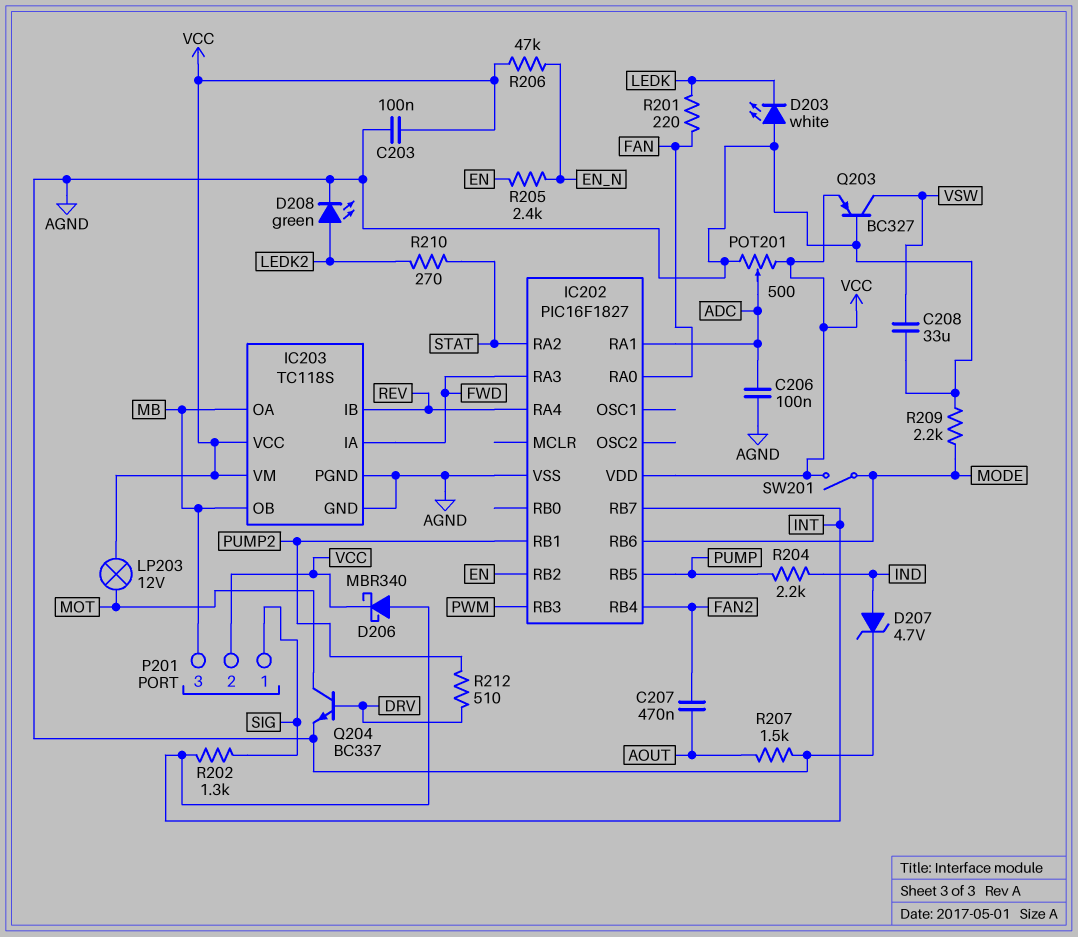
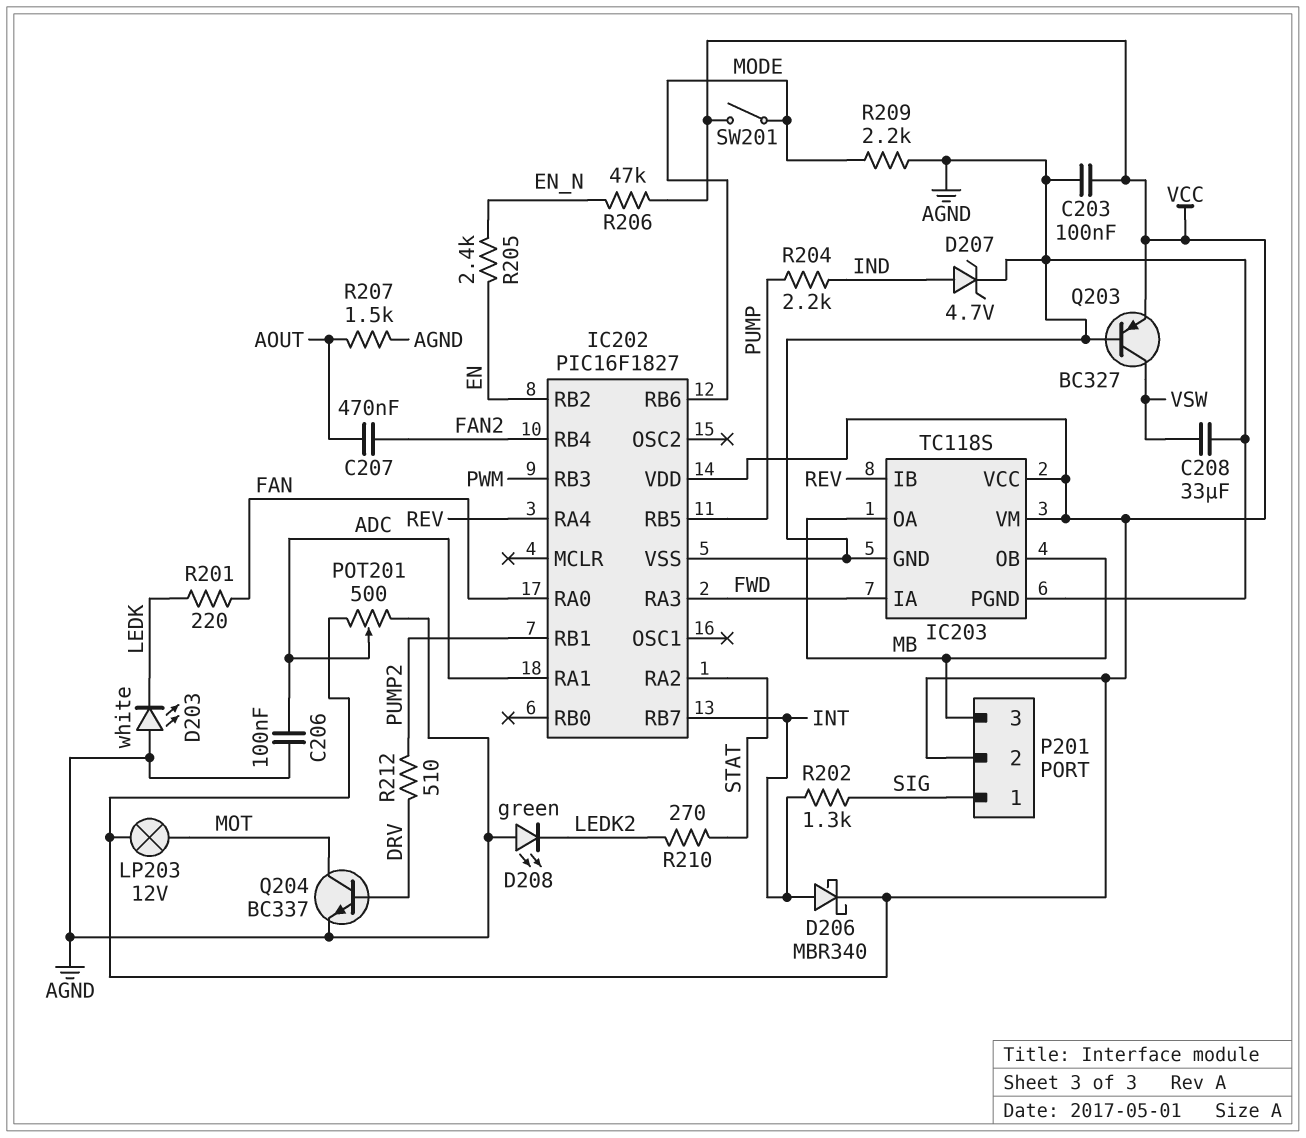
D208: LED green (A LEDK2, K AGND) -> LED green (A AGND, K LEDK2)

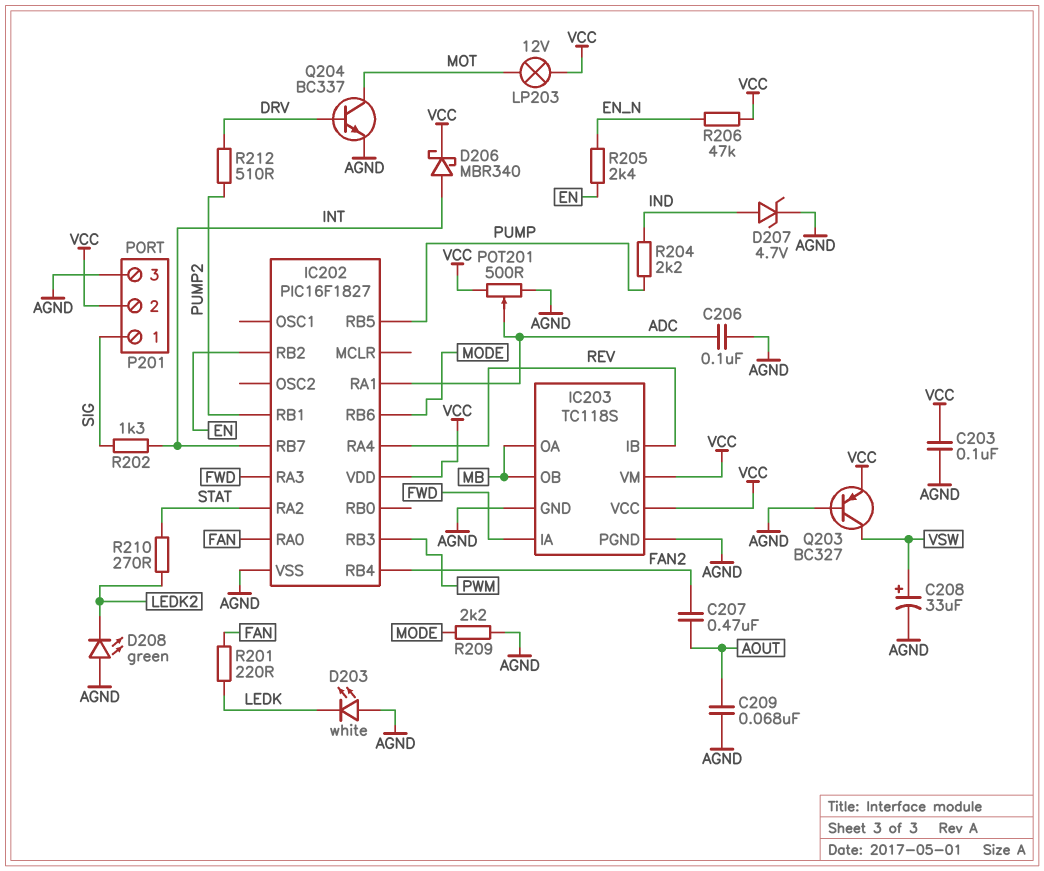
C208: 33uF (AGND, VSW) -> 33uF (plus VSW, minus AGND)
C209: none -> 68nF (AGND, AOUT)
P201 pin 3: MB -> AGND
R207: 1.5k (AGND, AOUT) -> none
SW201: switch (MODE, VCC) -> none

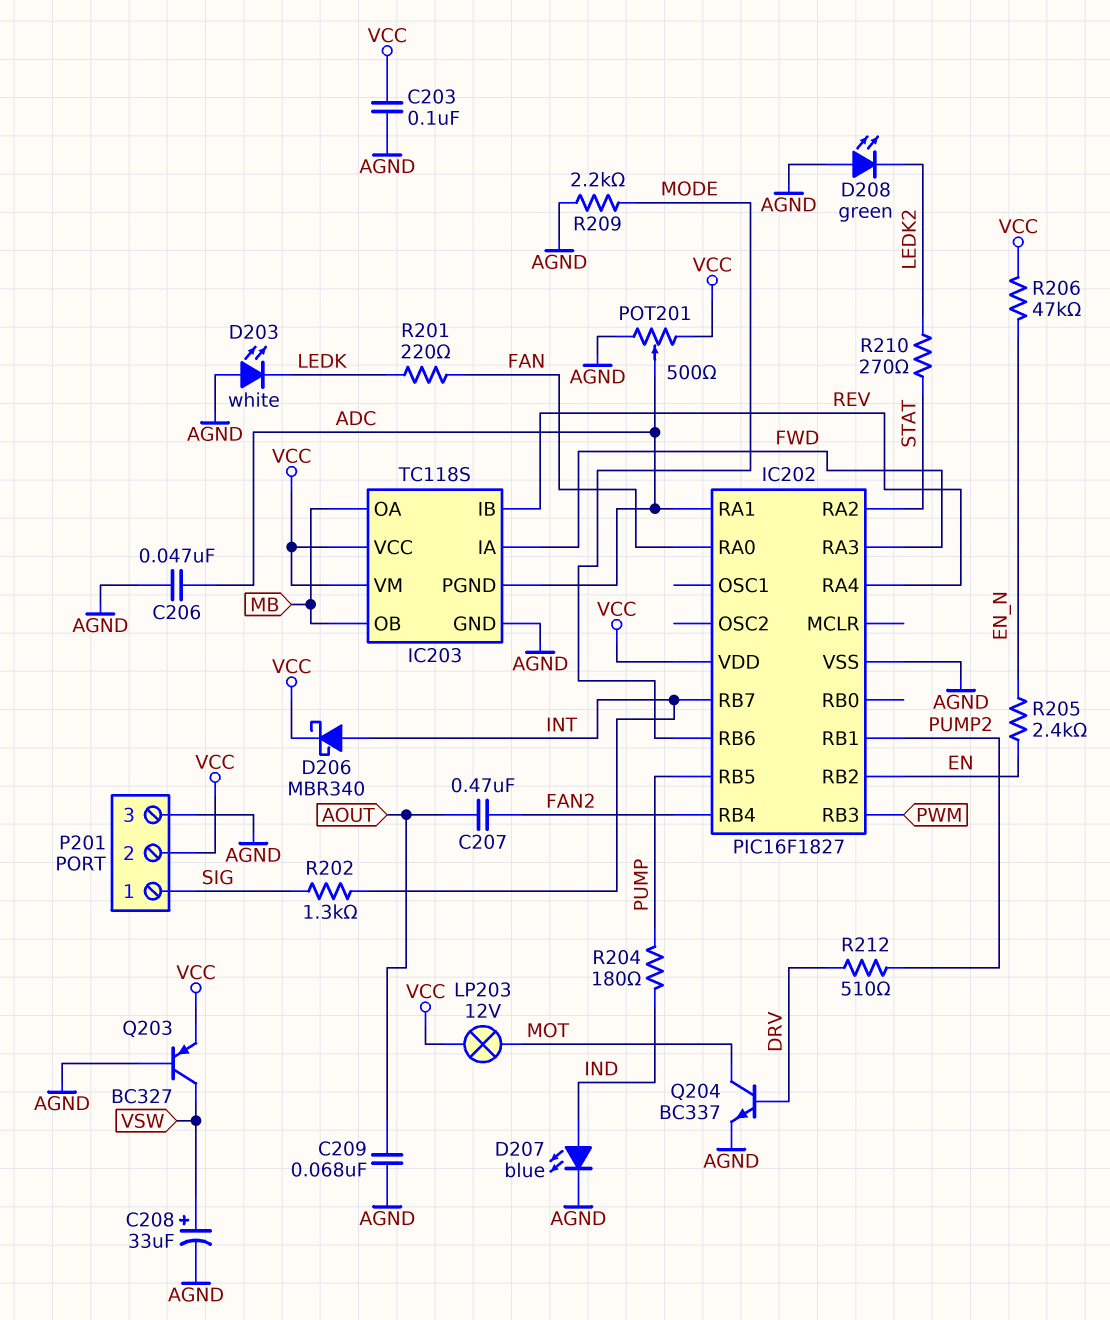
C206: 100nF (ADC, AGND) -> 47nF (ADC, AGND)
D207: zener 4.7V (A IND, K AGND) -> LED blue (A IND, K AGND)
IC203 pin PGND: AGND -> ADC
R204: 2.2k (IND, PUMP) -> 180 (IND, PUMP)

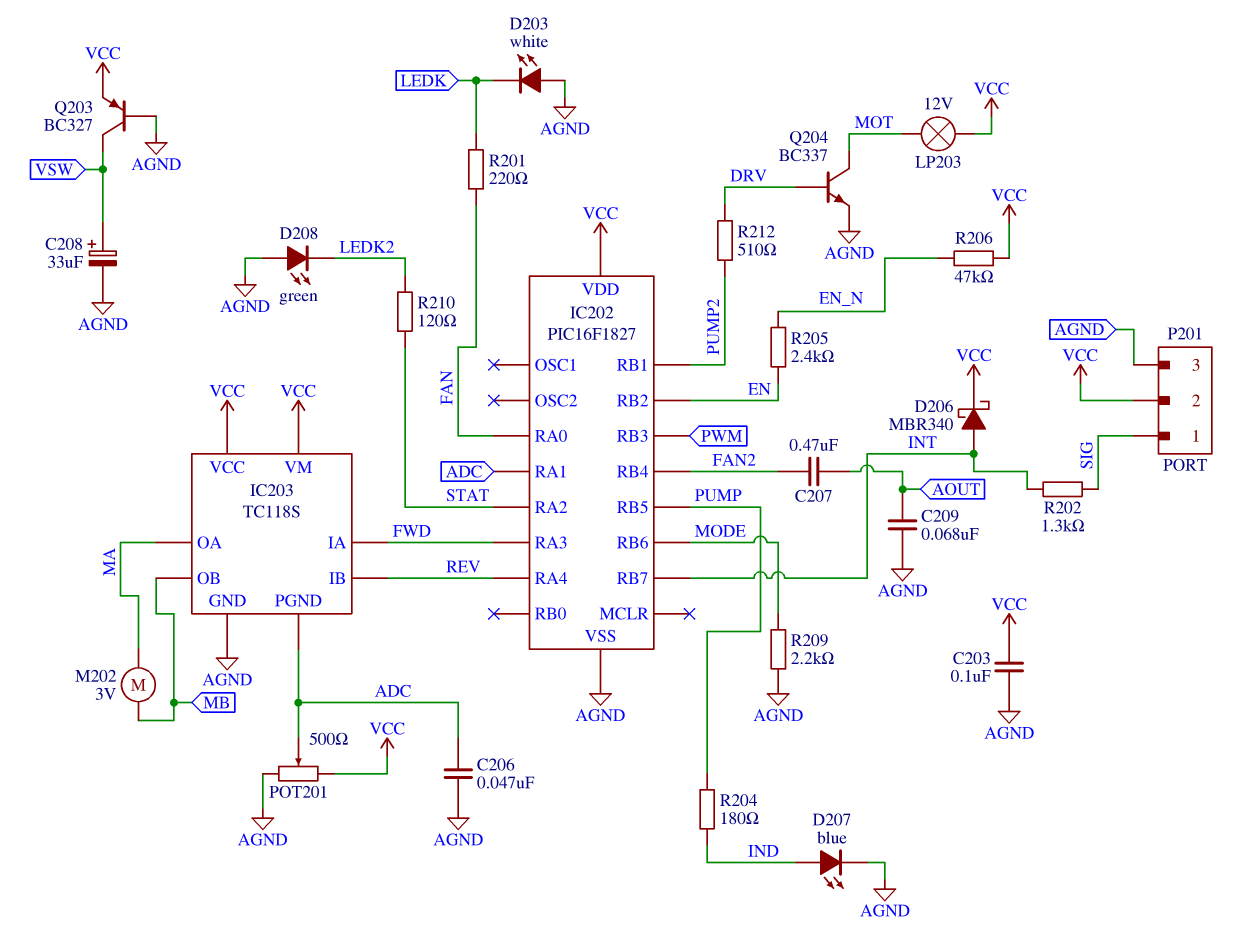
IC203 pin OA: MB -> MA
M202: none -> motor 3V (MA, MB)
R210: 270 (LEDK2, STAT) -> 120 (LEDK2, STAT)

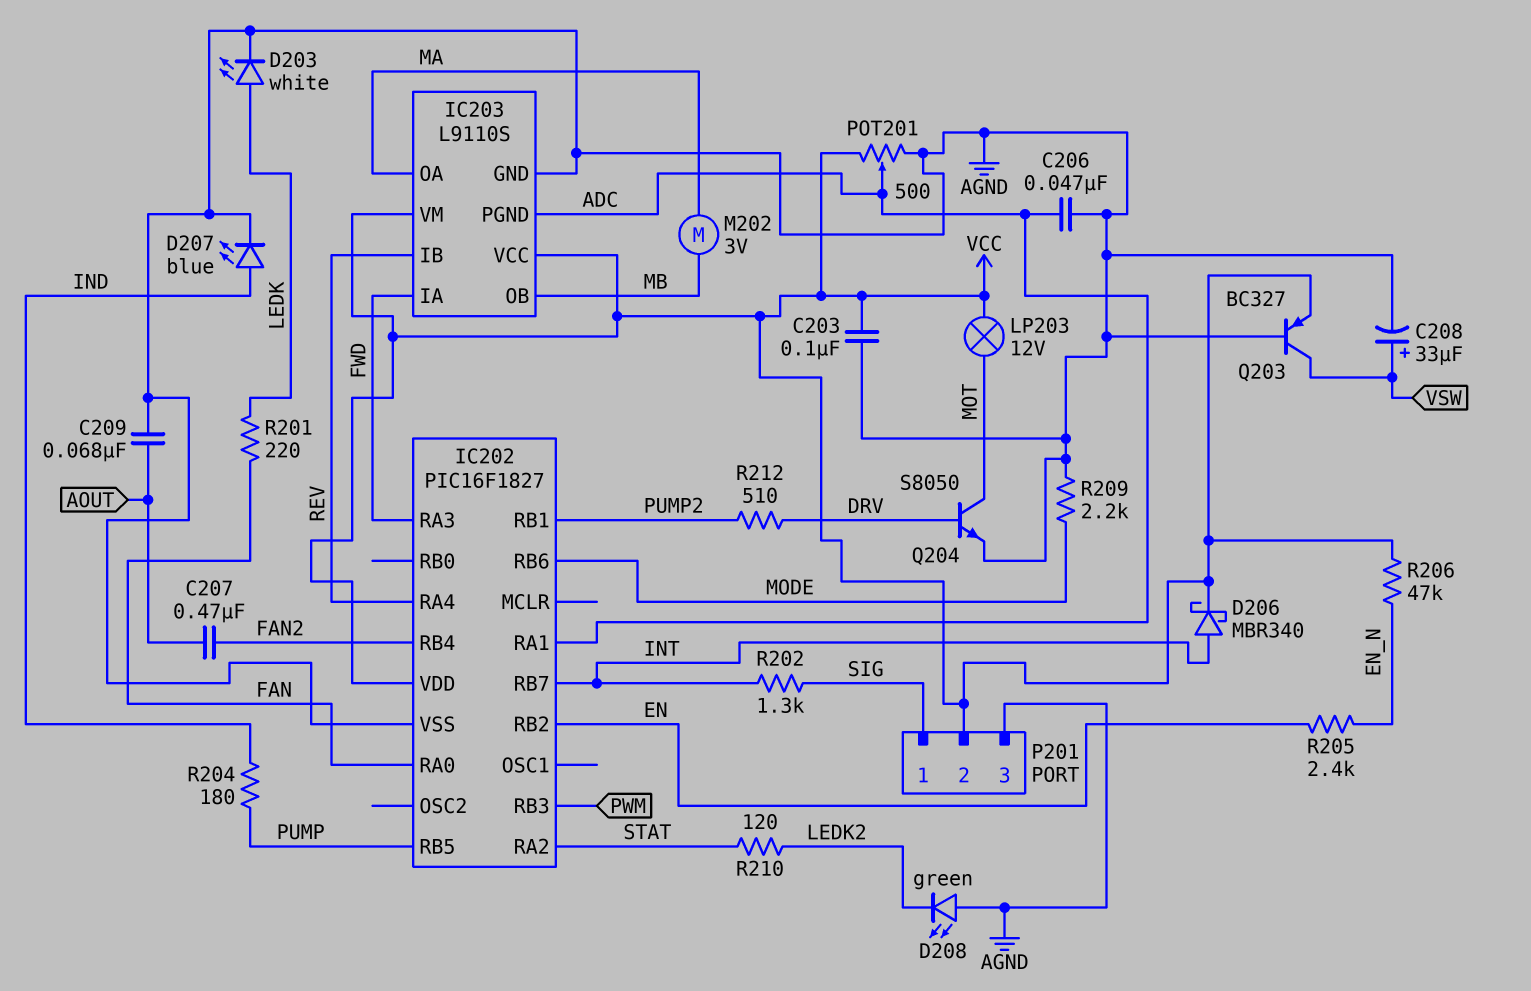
D203: LED white (A AGND, K LEDK) -> LED white (A LEDK, K AGND)
IC203: TC118S -> L9110S
Q204: NPN BC337 (B DRV, C MOT, E AGND) -> NPN S8050 (B DRV, C MOT, E AGND)

